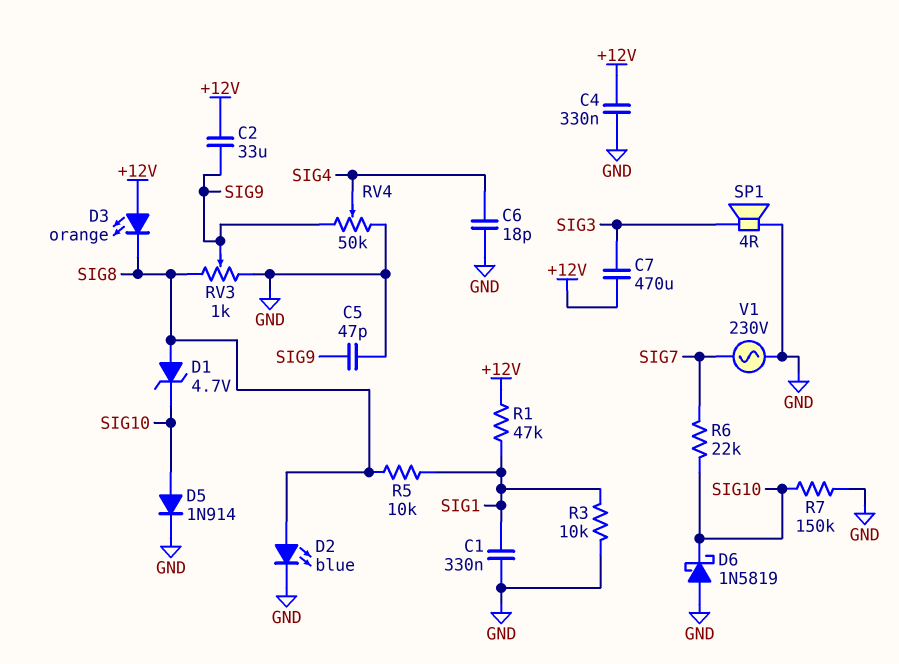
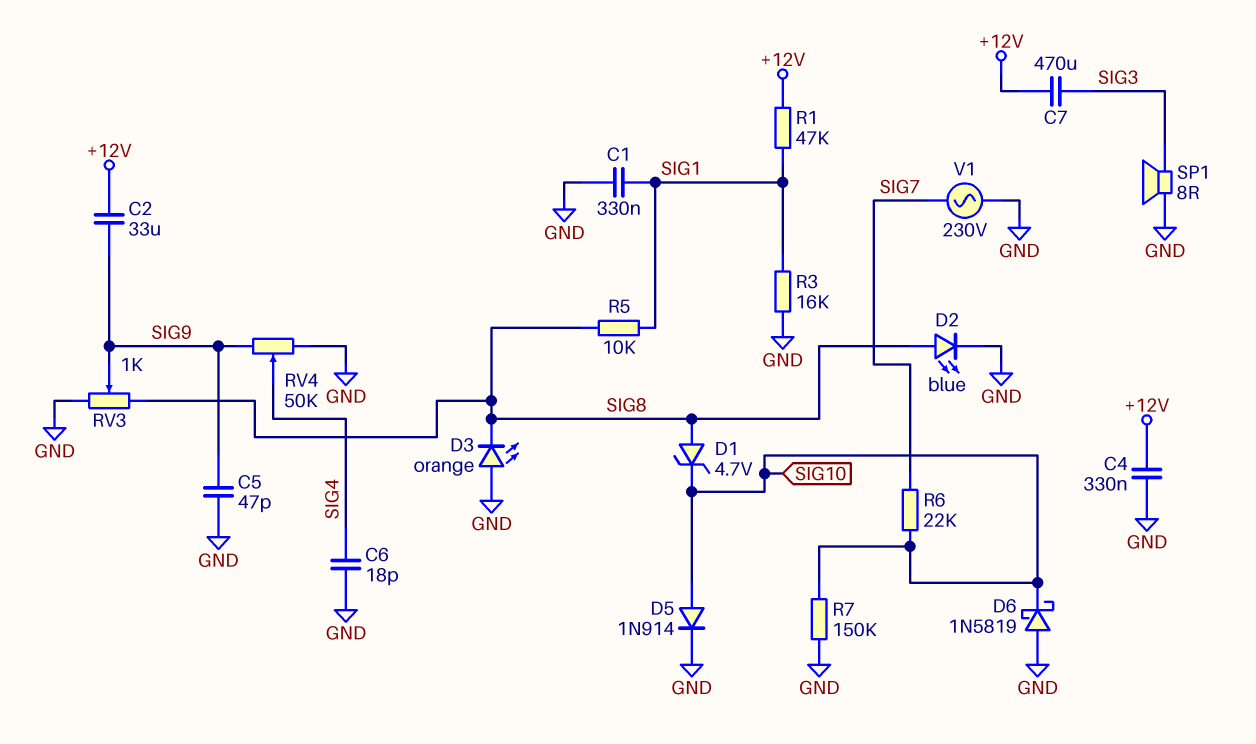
D3: LED orange (A +12V, K SIG8) -> LED orange (A GND, K SIG8)
R3: 10k (GND, SIG1) -> 16k (GND, SIG1)
SP1: speaker 4R (GND, SIG3) -> speaker 8R (GND, SIG3)

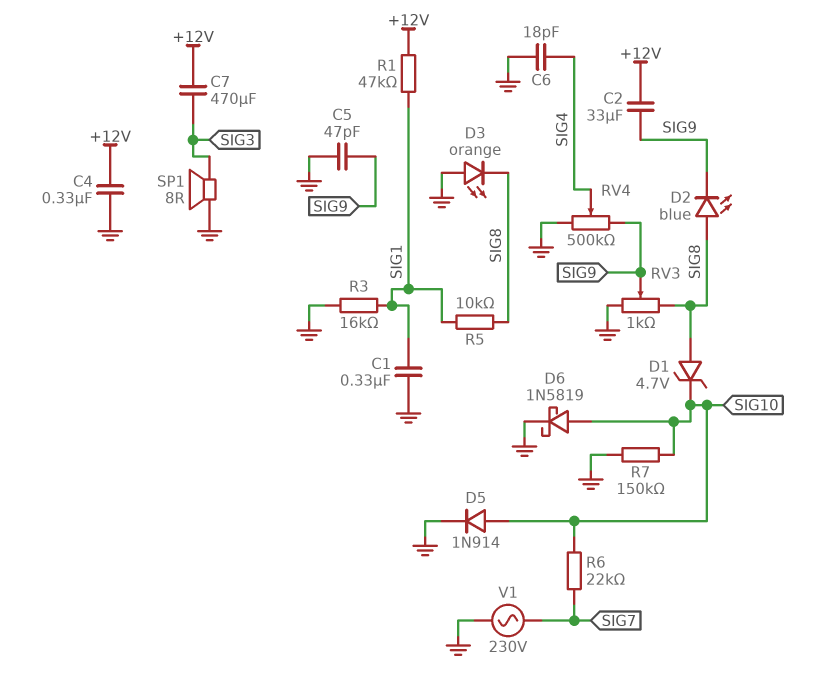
D2: LED blue (A SIG8, K GND) -> LED blue (A SIG8, K SIG9)
D6: schottky 1N5819 (A GND, K SIG10) -> schottky 1N5819 (A SIG10, K GND)
RV4: 50k (GND, SIG9, wiper SIG4) -> 500k (GND, SIG9, wiper SIG4)

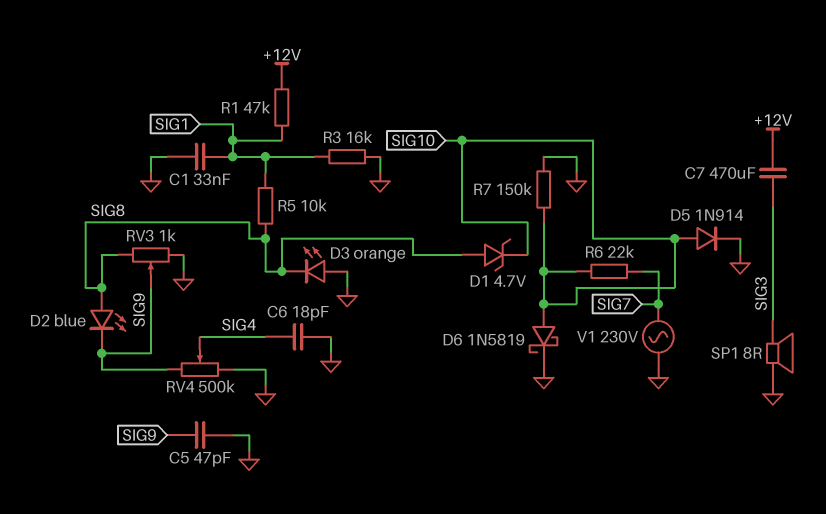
C1: 330nF (GND, SIG1) -> 33nF (GND, SIG1)
C2: 33uF (+12V, SIG9) -> none
C4: 330nF (+12V, GND) -> none

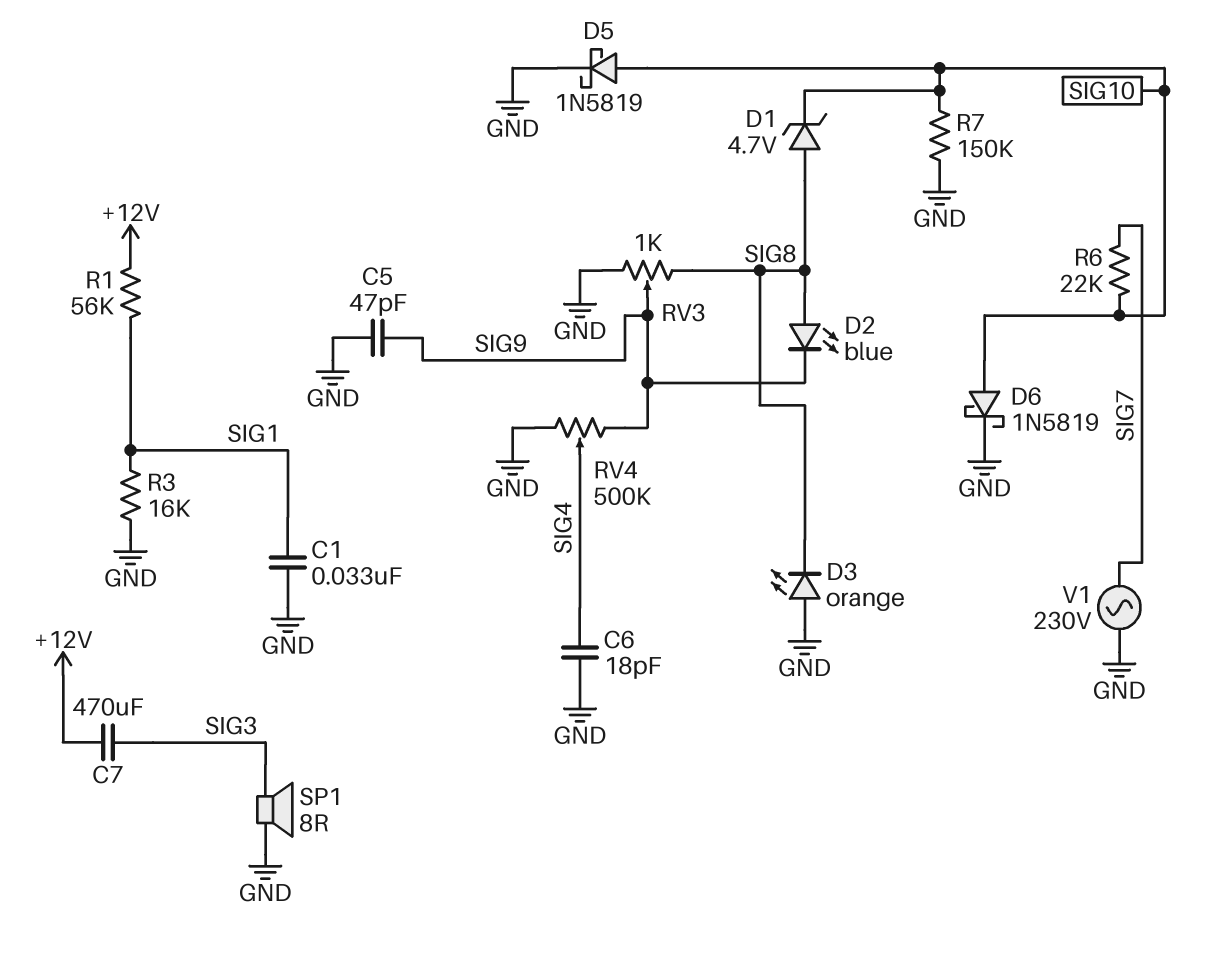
D5: diode 1N914 (A SIG10, K GND) -> schottky 1N5819 (A SIG10, K GND)
R1: 47k (+12V, SIG1) -> 56k (+12V, SIG1)
R5: 10k (SIG1, SIG8) -> none

